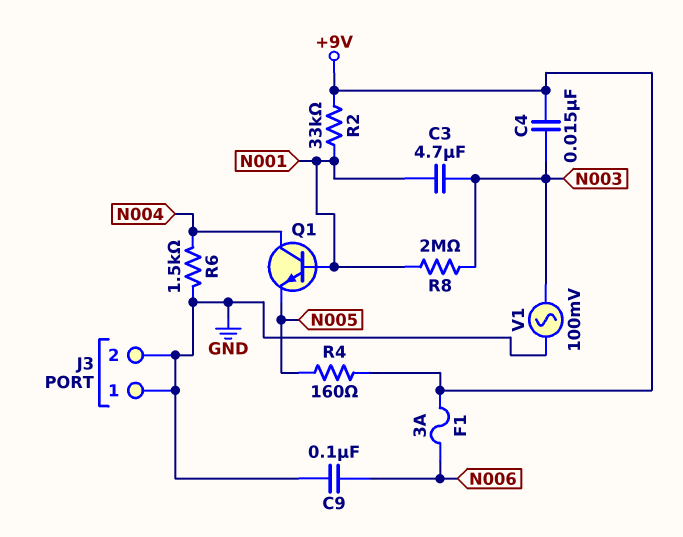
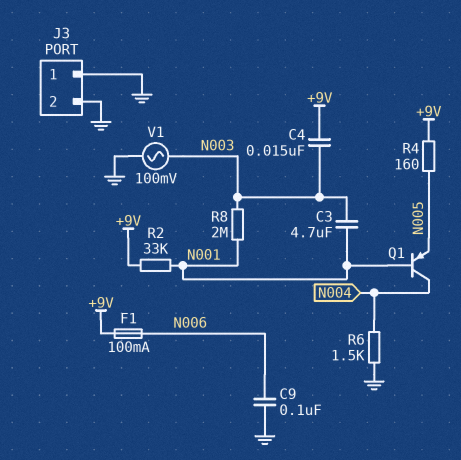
F1: 3A (+9V, N006) -> 100mA (+9V, N006)
Q1: NPN (B N001, C N004, E N005) -> PNP (B N001, C N004, E N005)

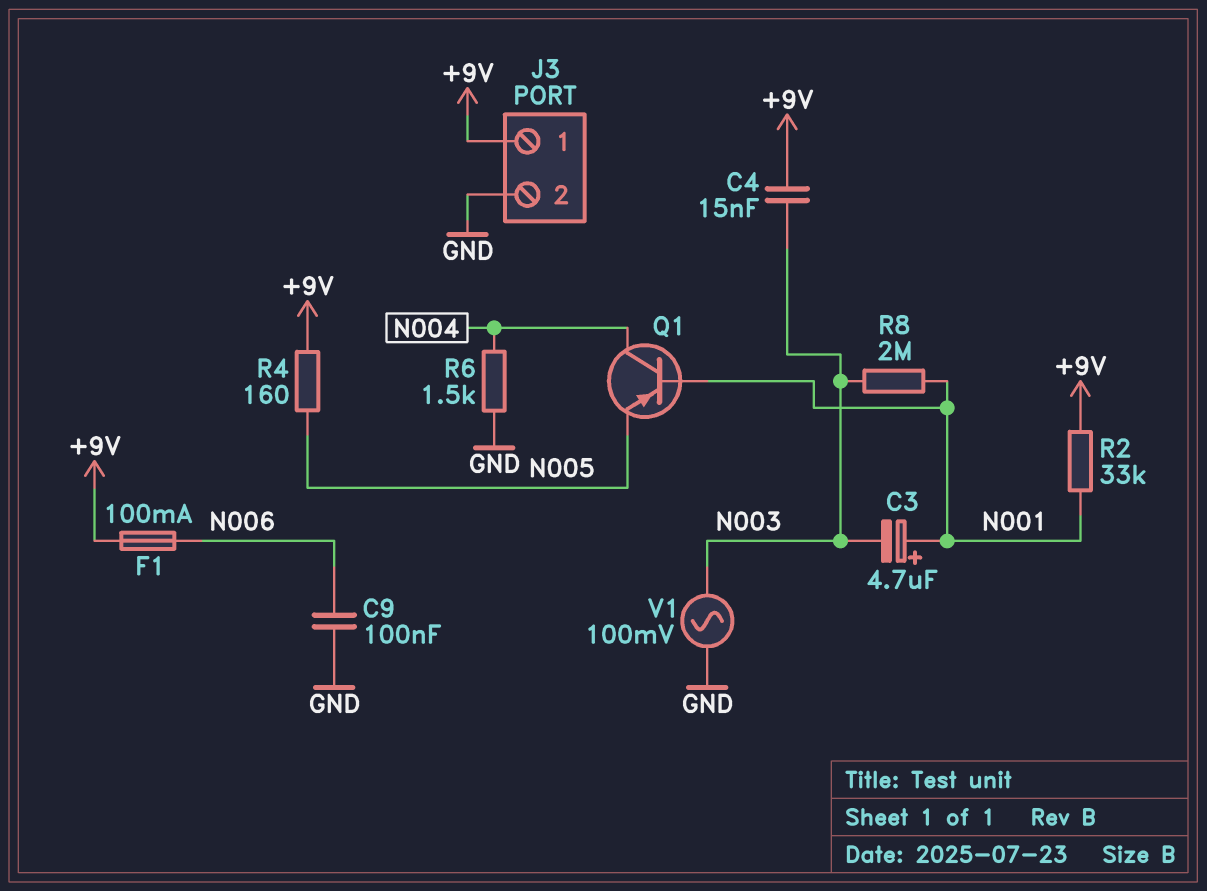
C3: 4.7uF (N001, N003) -> 4.7uF (plus N001, minus N003)
J3 pin 1: GND -> +9V

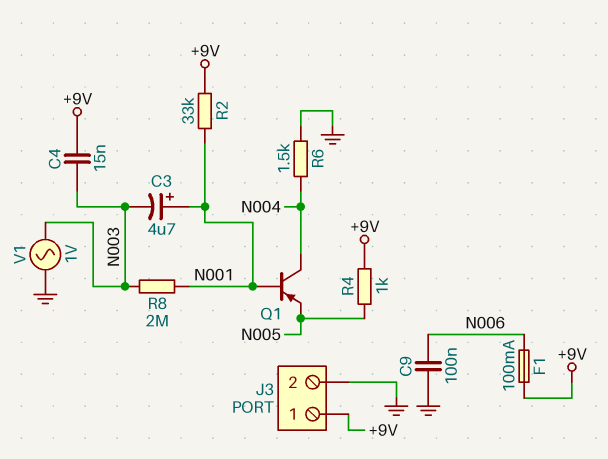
R4: 160 (+9V, N005) -> 1k (+9V, N005)
V1: AC 100mV (GND, N003) -> AC 1V (GND, N003)

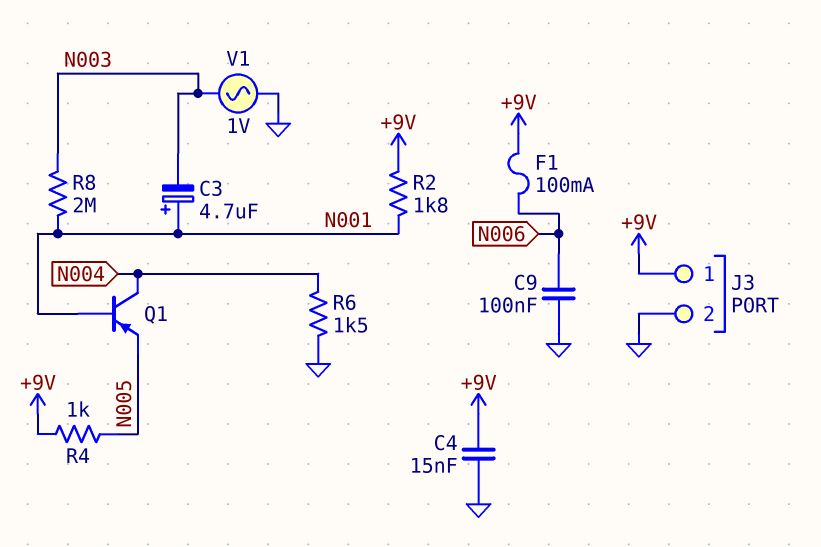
C4: 15nF (+9V, N003) -> 15nF (+9V, GND)
R2: 33k (+9V, N001) -> 1.8k (+9V, N001)

